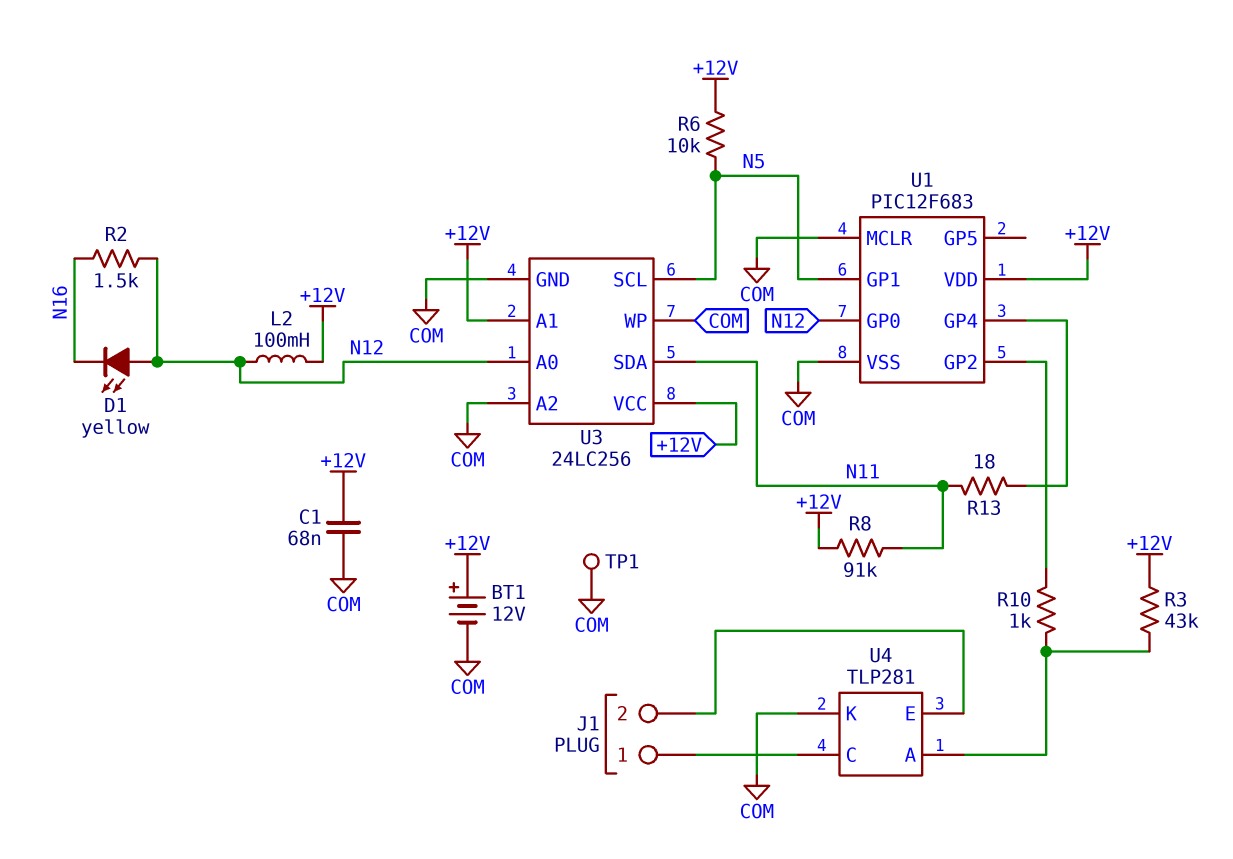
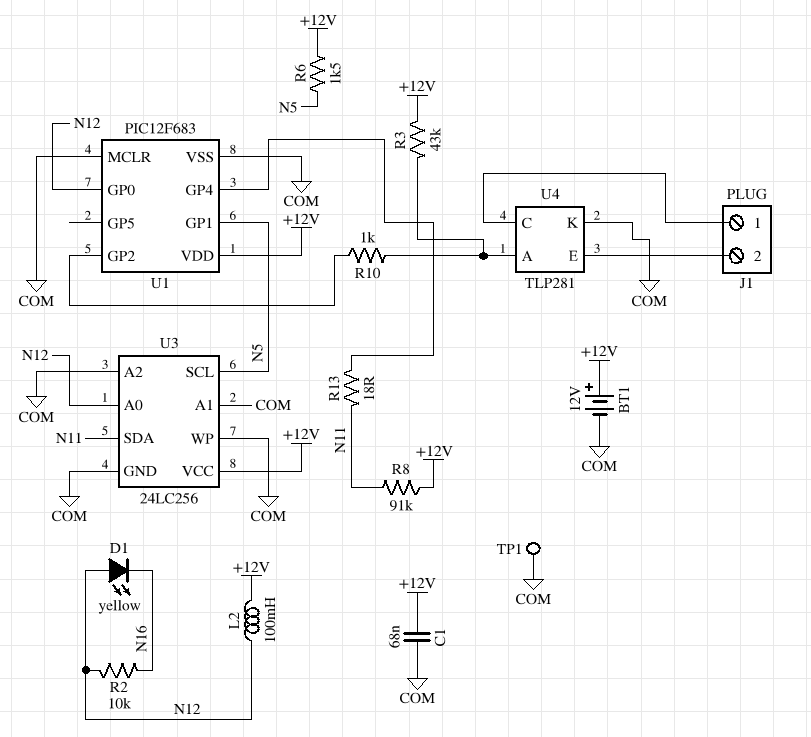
R2: 1.5k (N12, N16) -> 10k (N12, N16)
R6: 10k (+12V, N5) -> 1.5k (+12V, N5)
U3 pin A1: +12V -> COM

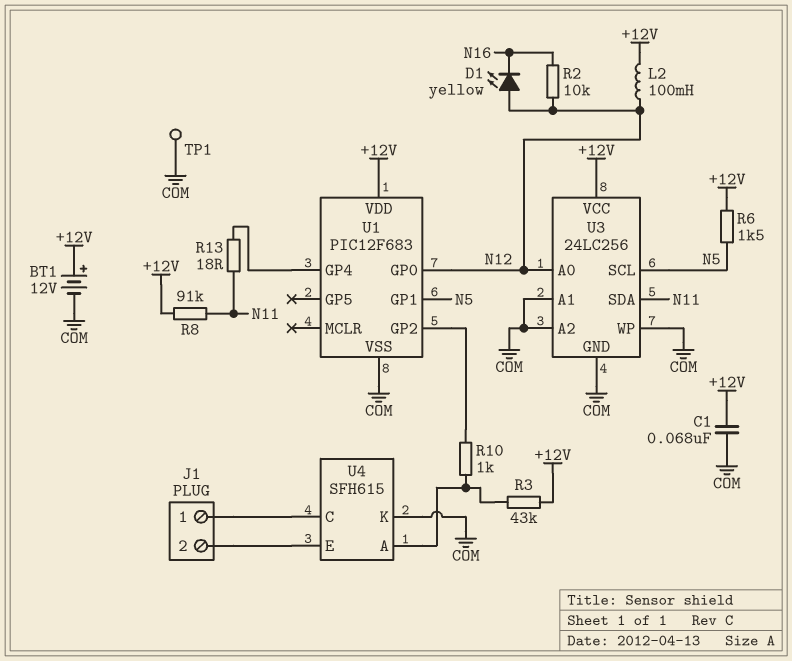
U1 pin MCLR: COM -> none
U4: TLP281 -> SFH615

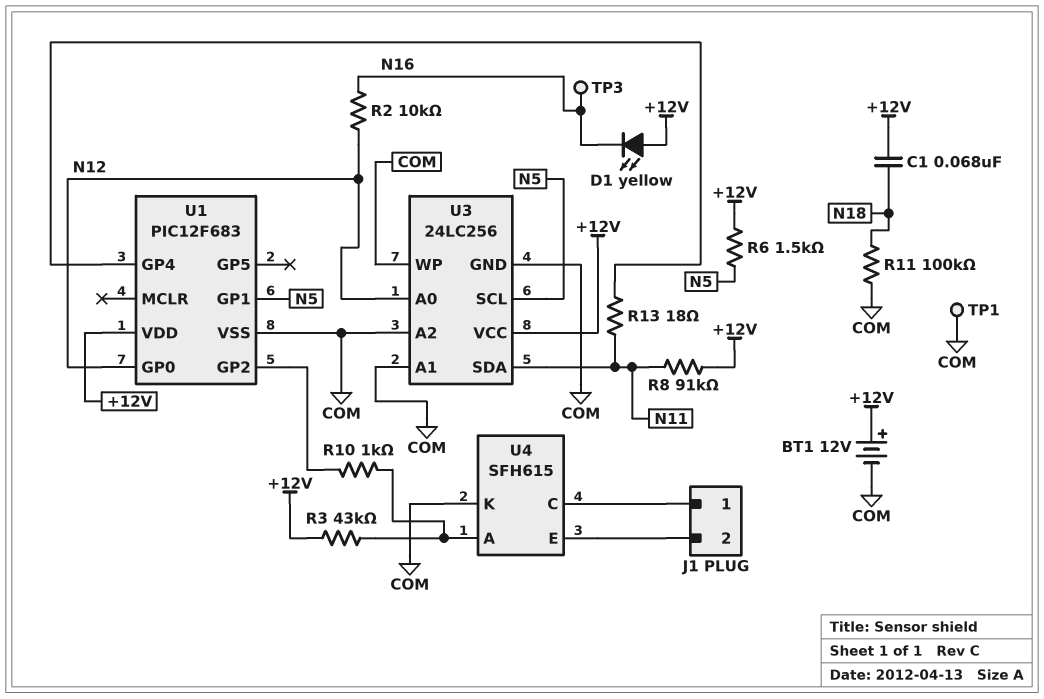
C1: 68nF (+12V, COM) -> 68nF (+12V, N18)
D1: LED yellow (A N12, K N16) -> LED yellow (A +12V, K N16)
L2: 100mH (+12V, N12) -> none
R11: none -> 100k (COM, N18)
TP3: none -> test point (N16)

